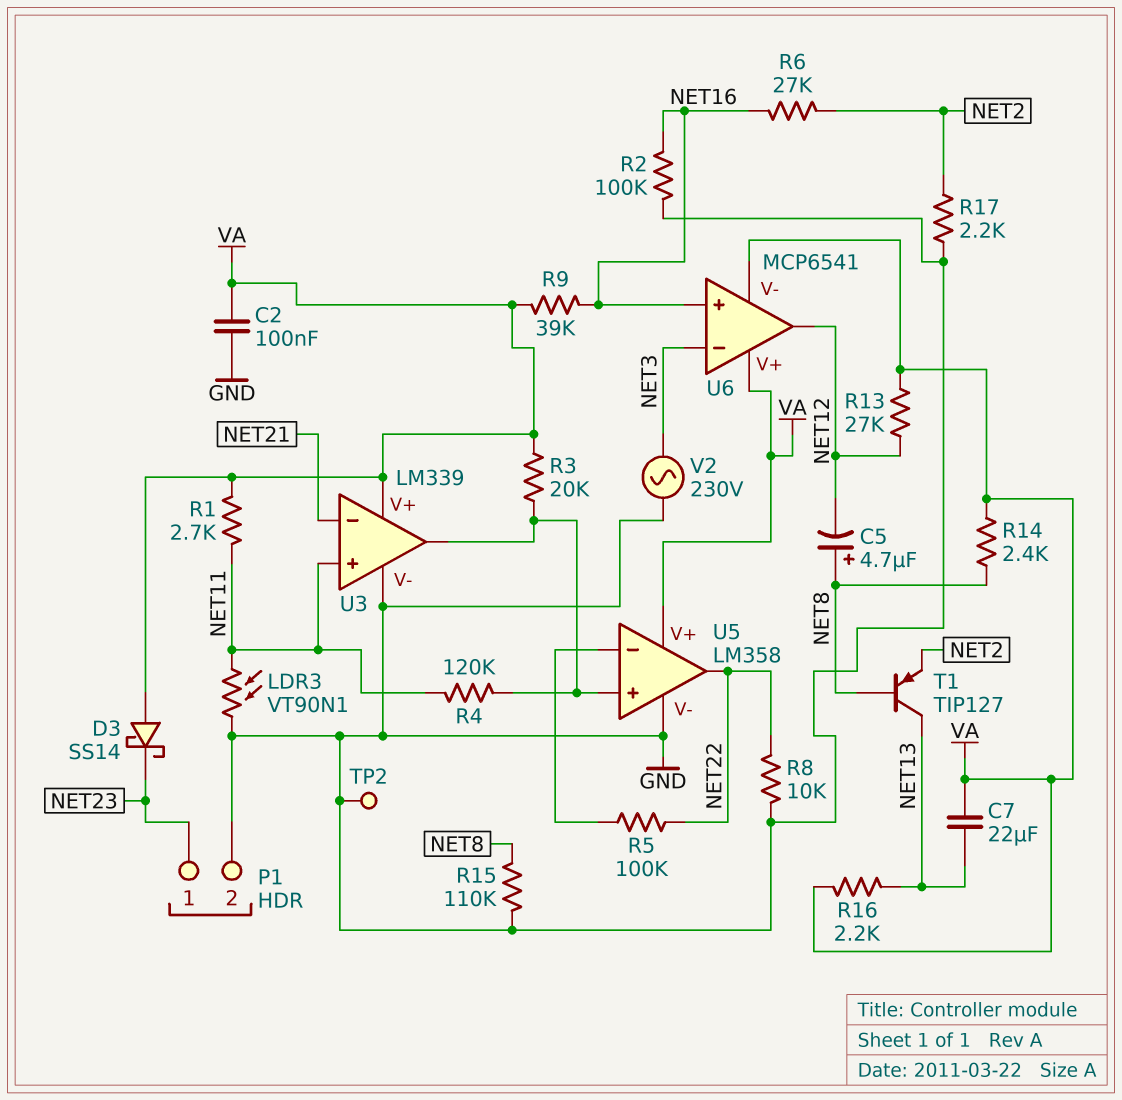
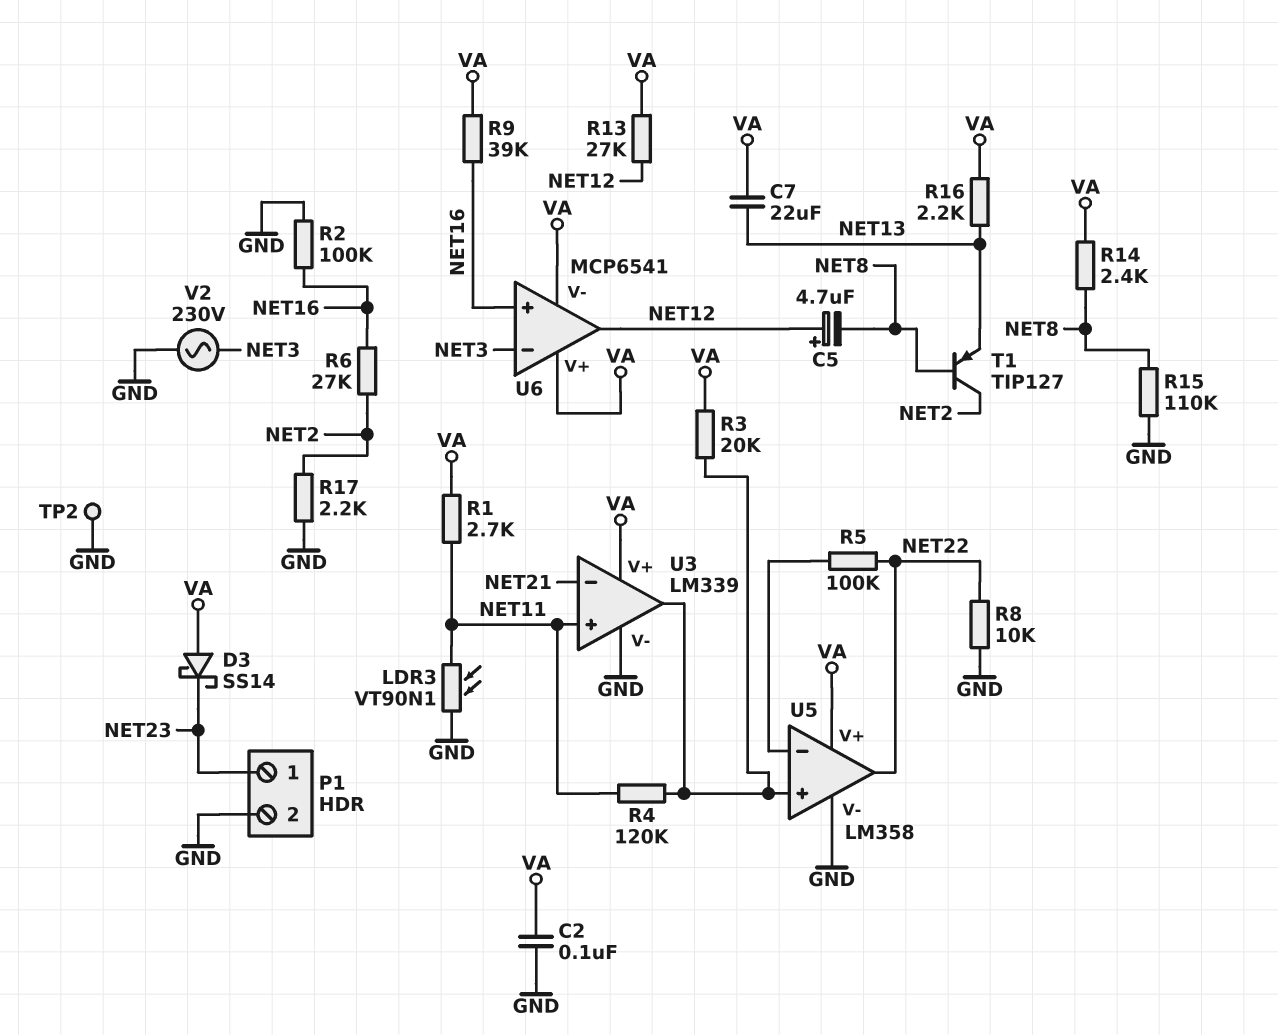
C5: 4.7uF (plus NET8, minus NET12) -> 4.7uF (plus NET12, minus NET8)
T1: PNP TIP127 (B NET8, C NET13, E NET2) -> PNP TIP127 (B NET8, C NET2, E NET13)

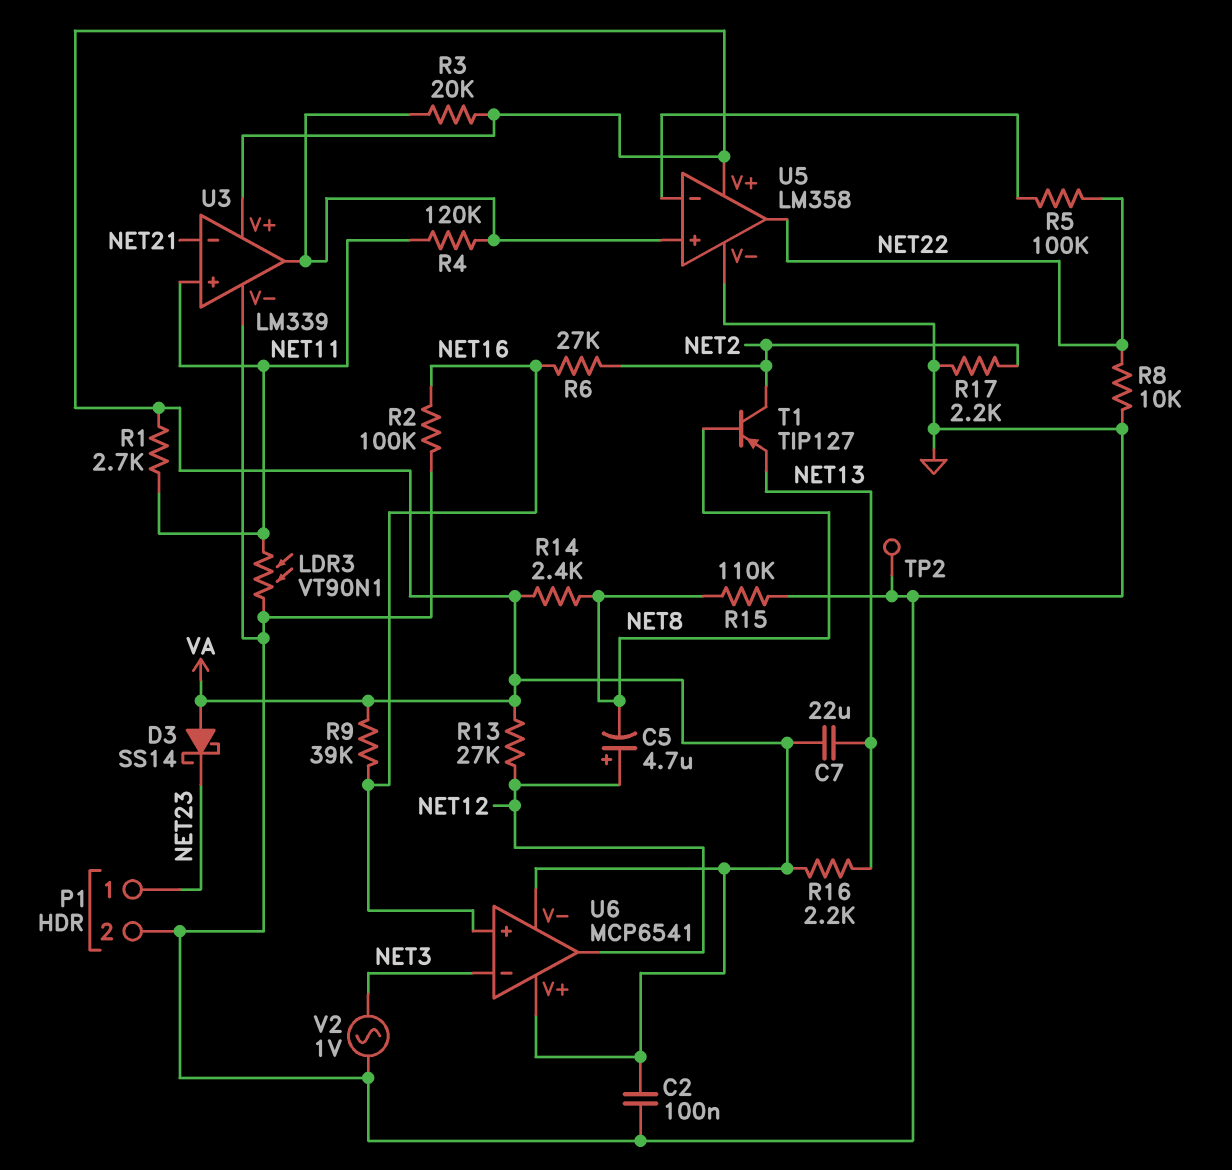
V2: AC 230V (GND, NET3) -> AC 1V (GND, NET3)

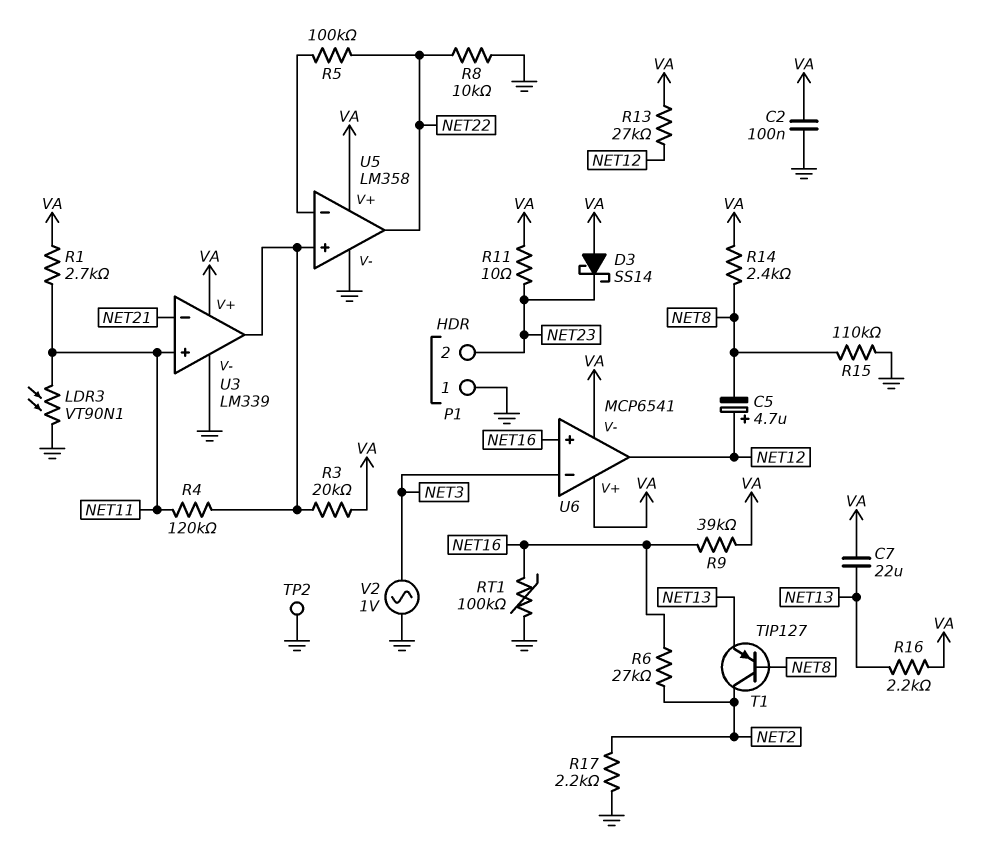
P1 pin 1: NET23 -> GND
P1 pin 2: GND -> NET23
R2: 100k (GND, NET16) -> none
R11: none -> 10 (NET23, VA)
RT1: none -> 100k (GND, NET16)

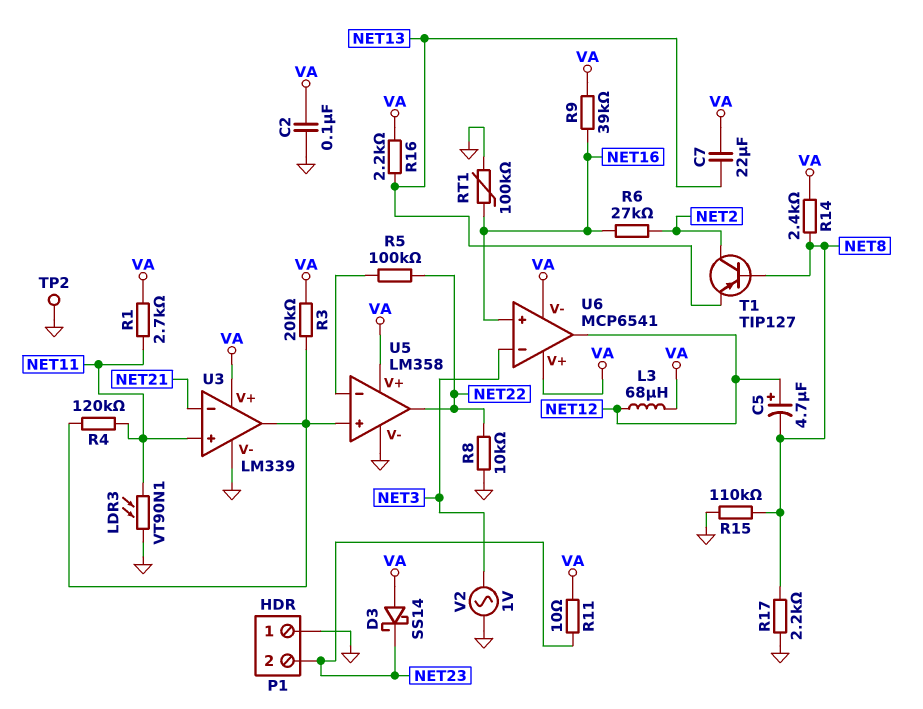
L3: none -> 68uH (NET12, VA)
R13: 27k (NET12, VA) -> none
R17: 2.2k (GND, NET2) -> 2.2k (GND, NET8)

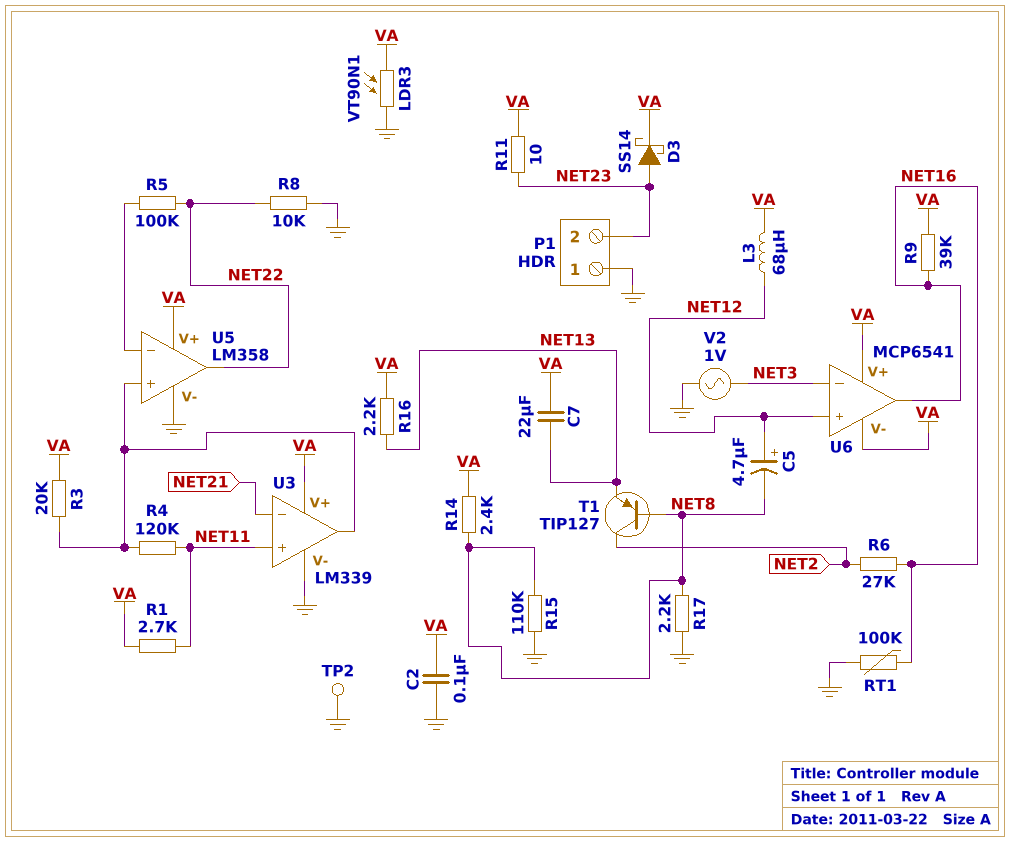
D3: schottky SS14 (A VA, K NET23) -> schottky SS14 (A NET23, K VA)
LDR3: VT90N1 (GND, NET11) -> VT90N1 (GND, VA)
U6 pin in+: NET16 -> NET12
U6 pin out: NET12 -> NET16

